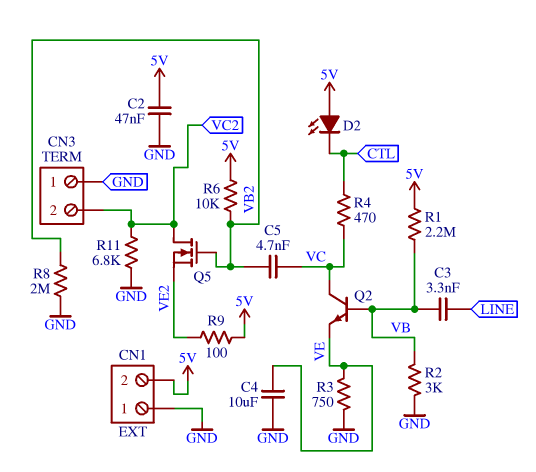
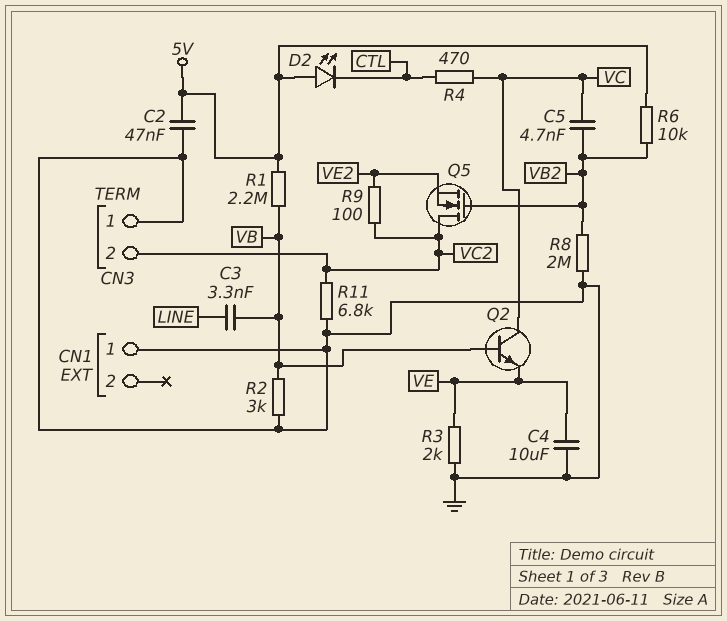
CN1 pin 2: 5V -> none
R3: 750 (GND, VE) -> 2k (GND, VE)
R9: 100 (5V, VE2) -> 100 (VC2, VE2)

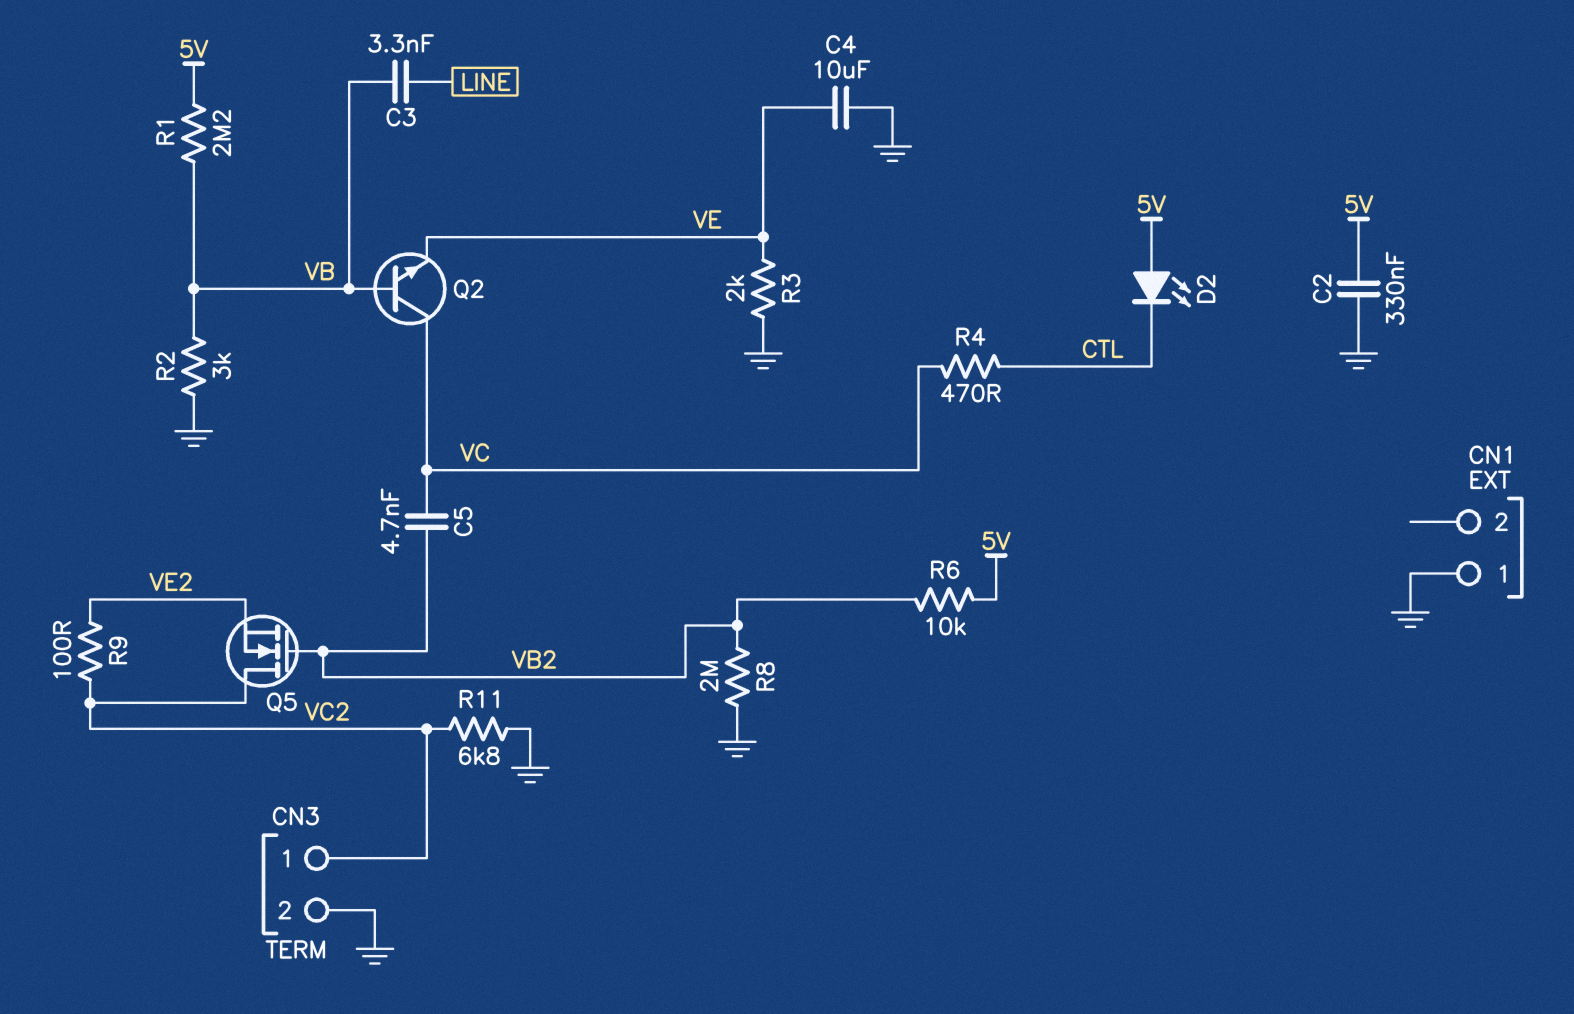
C2: 47nF (5V, GND) -> 330nF (5V, GND)
CN3 pin 1: GND -> VC2
CN3 pin 2: VC2 -> GND

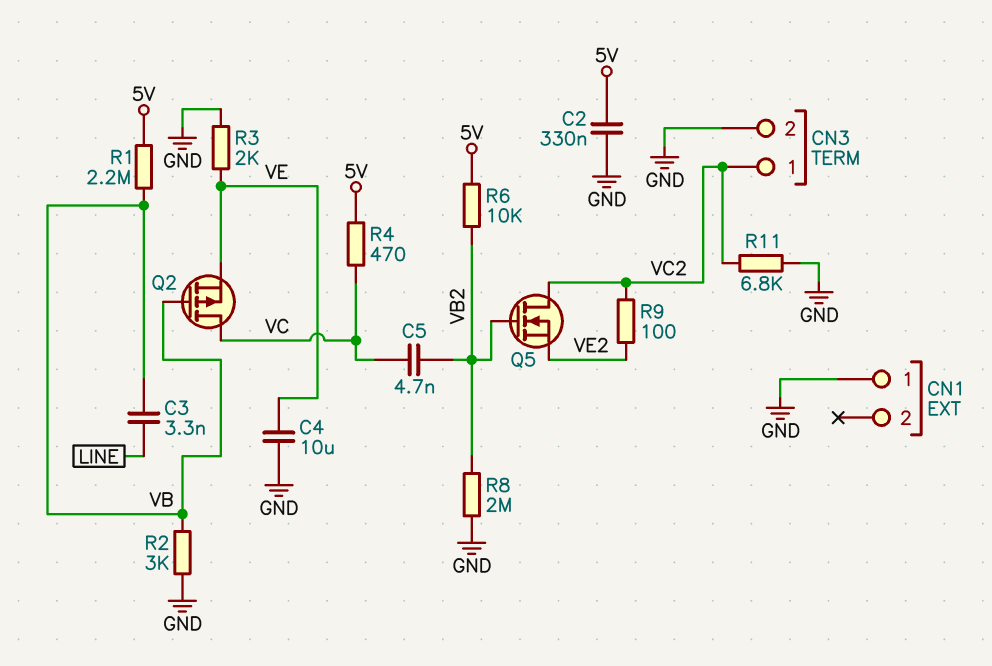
D2: LED (A 5V, K CTL) -> none
Q2: NPN (B VB, C VC, E VE) -> PMOS (G VB, D VC, S VE)
R4: 470 (CTL, VC) -> 470 (5V, VC)

